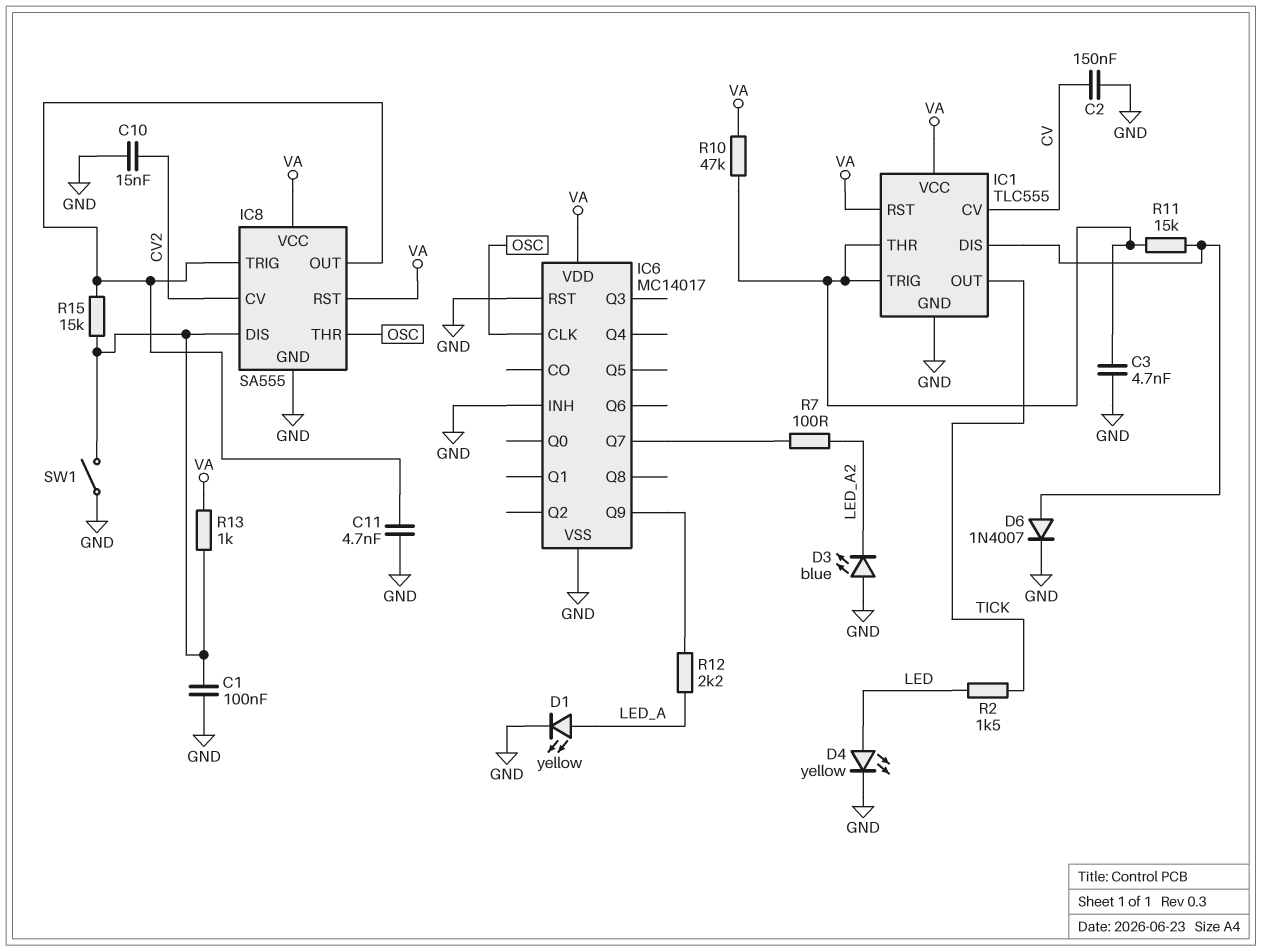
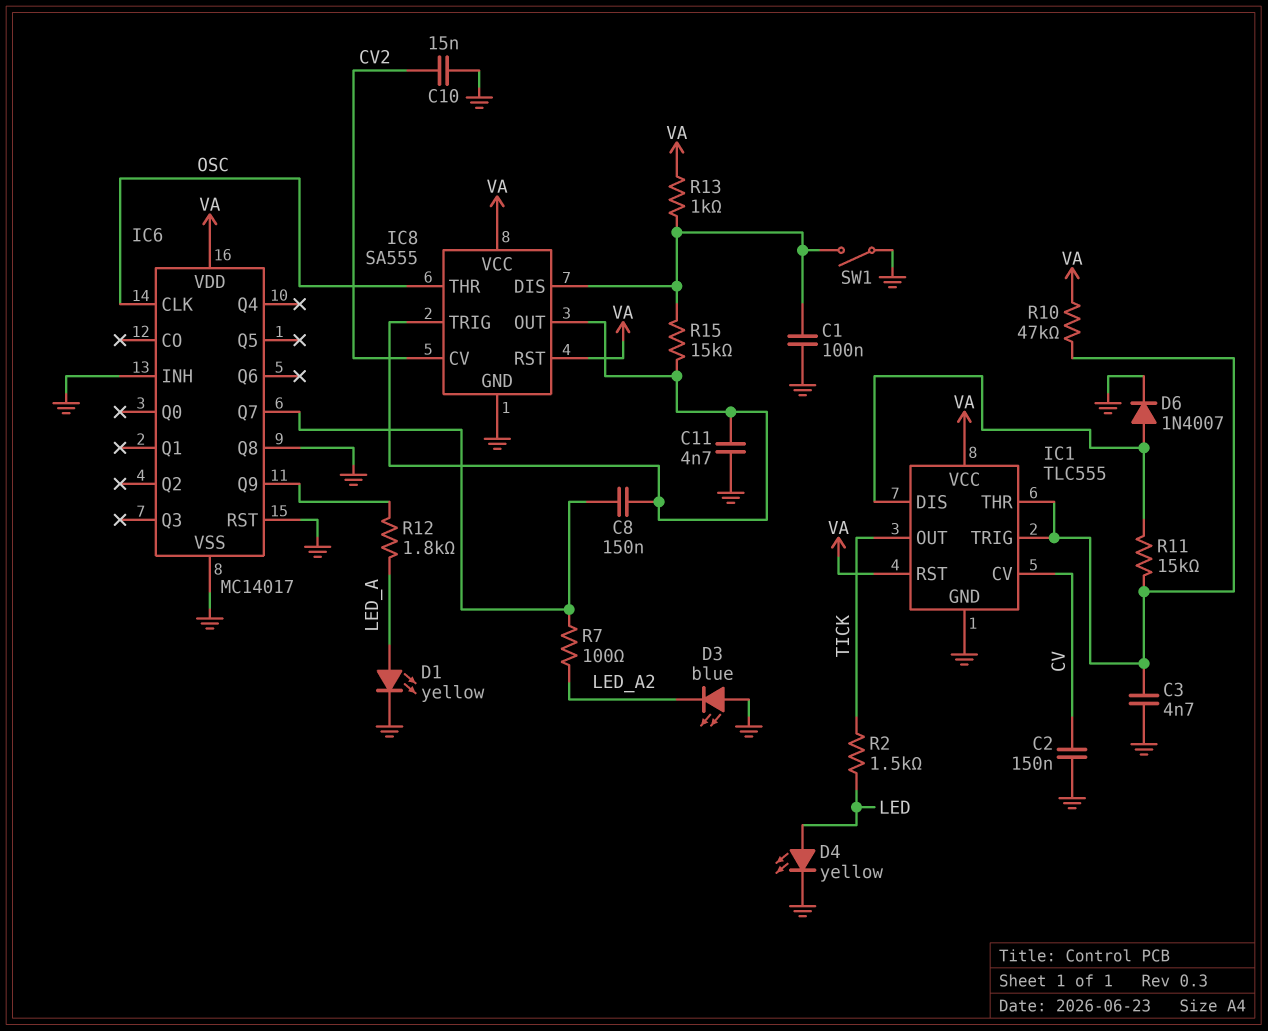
C8: none -> 150nF (IC6/Q7, IC8/OUT)
IC6 pin Q8: none -> GND
R12: 2.2k (IC6/Q9, LED_A) -> 1.8k (IC6/Q9, LED_A)

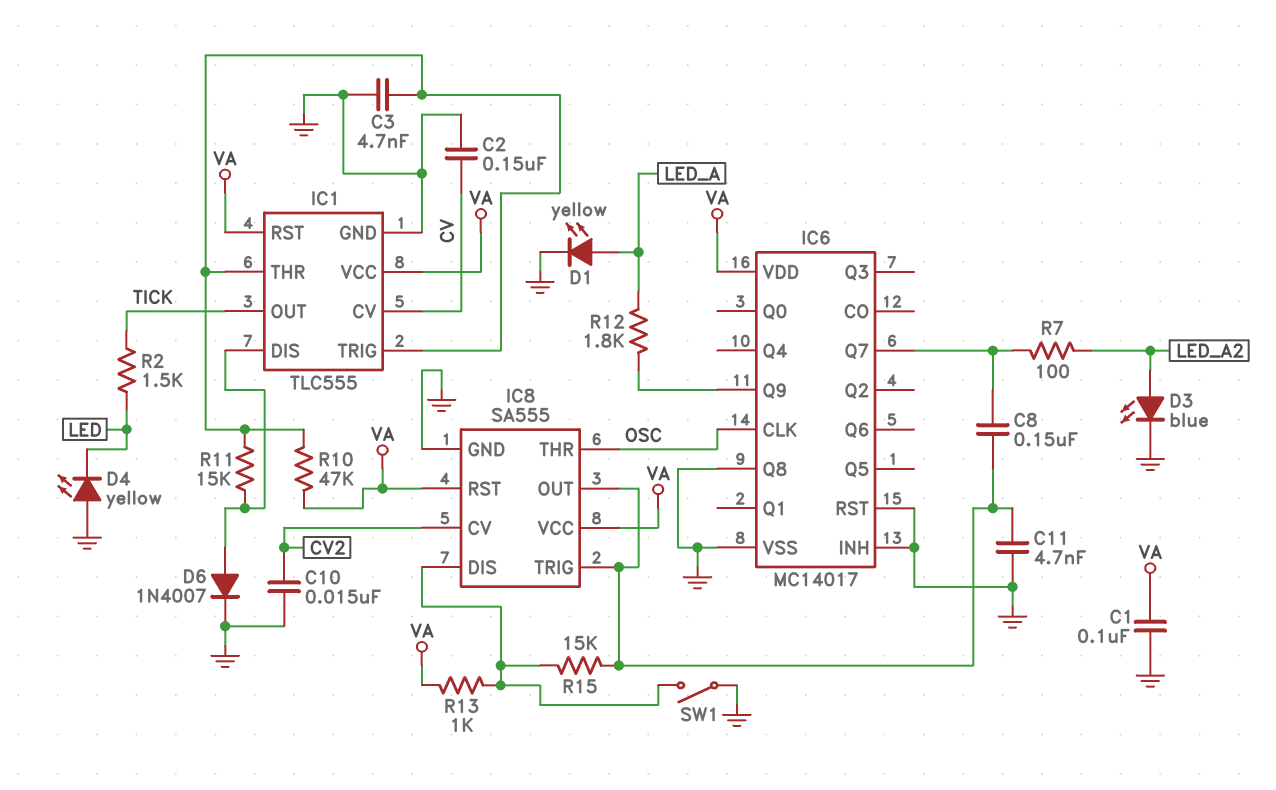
C1: 100nF (GND, IC8/DIS) -> 100nF (GND, VA)
D3: LED blue (A GND, K LED_A2) -> LED blue (A LED_A2, K GND)
D4: LED yellow (A LED, K GND) -> LED yellow (A GND, K LED)

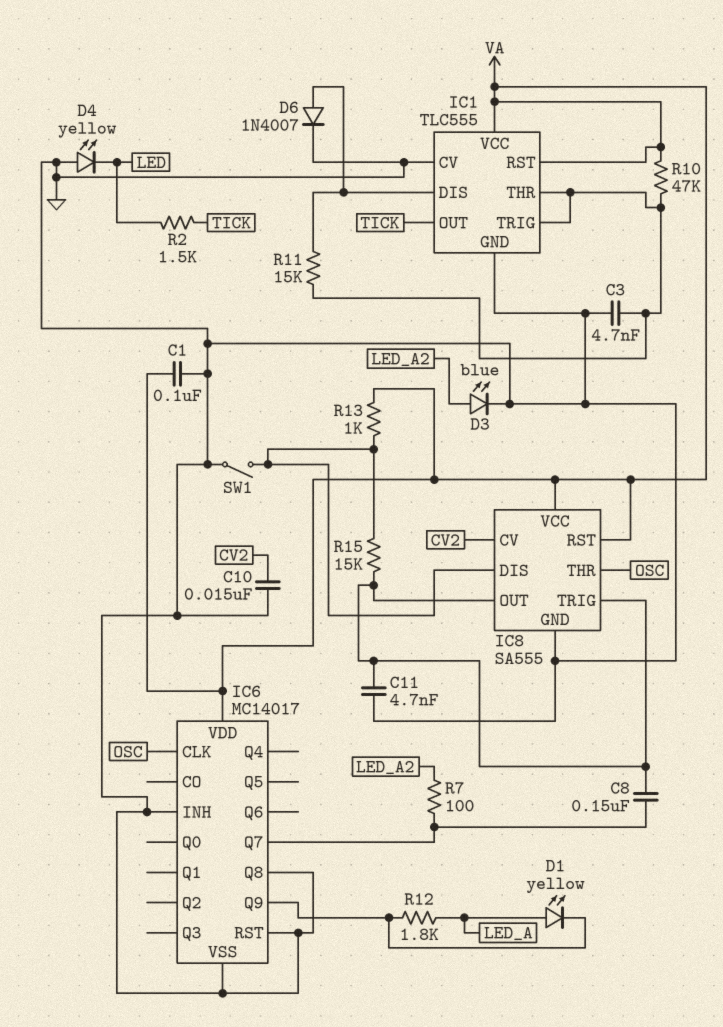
C2: 150nF (CV, GND) -> none
D1: LED yellow (A LED_A, K GND) -> LED yellow (A LED_A, K IC6/Q9)
IC1 pin CV: CV -> GND

